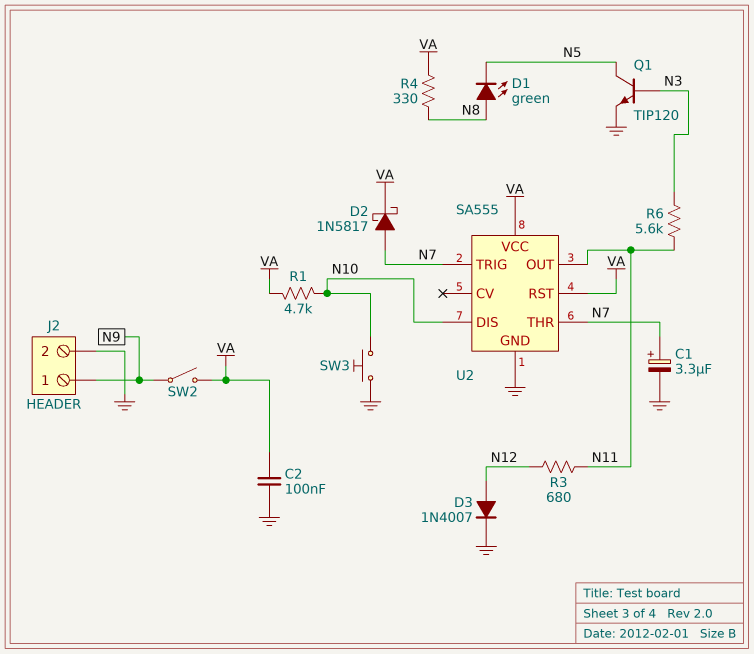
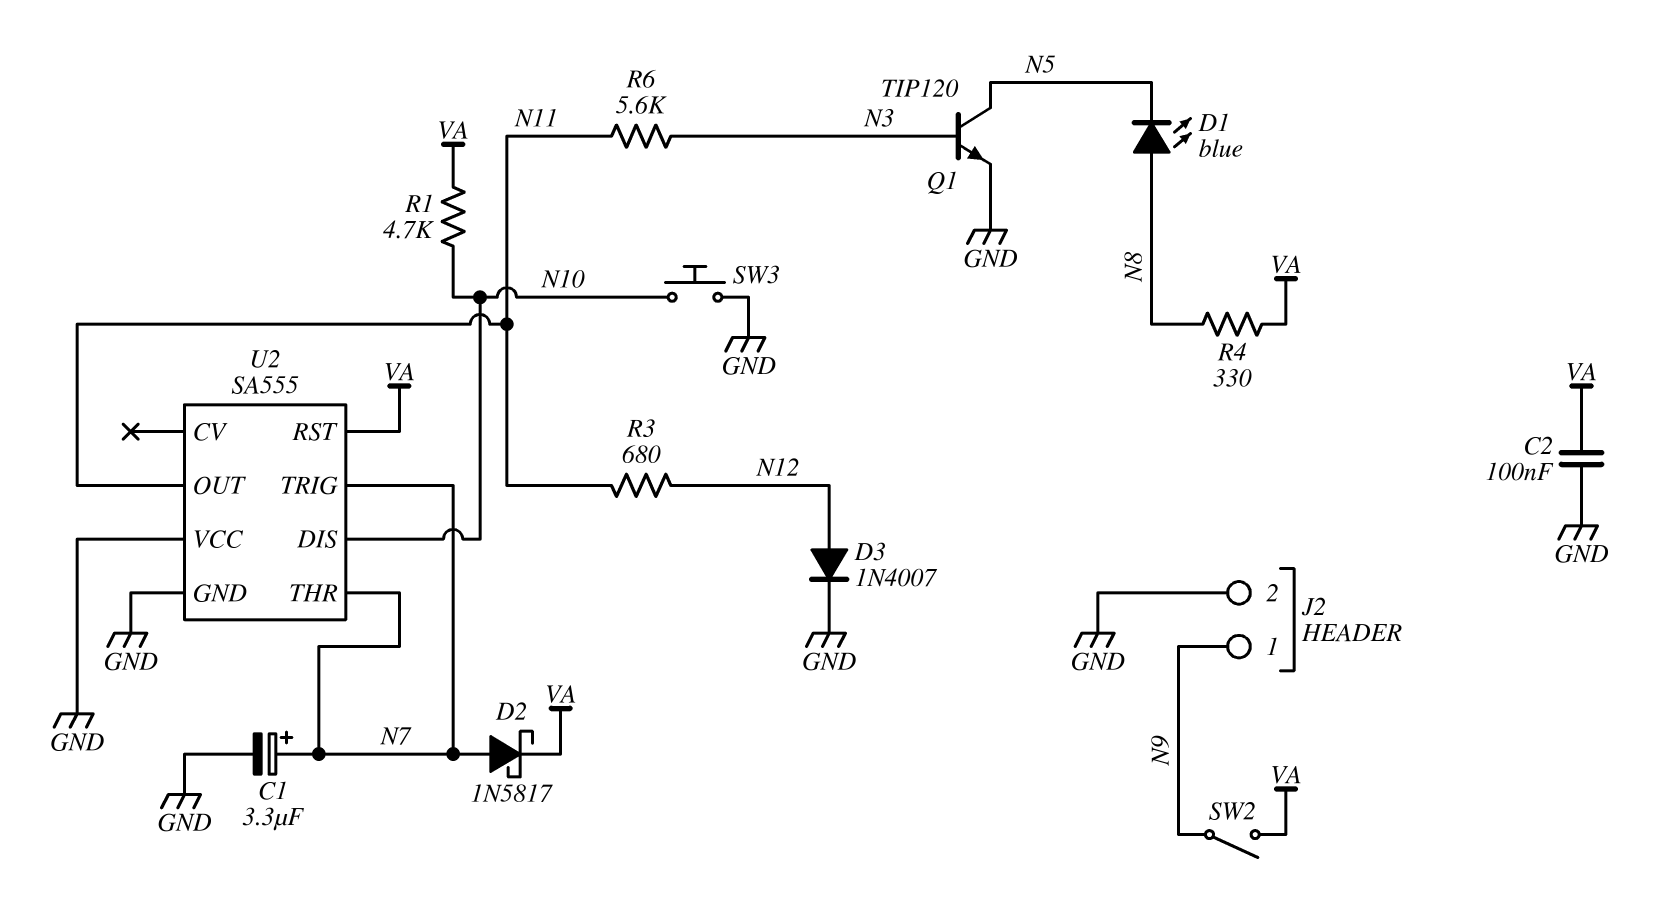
D1: LED green (A N8, K N5) -> LED blue (A N8, K N5)
U2 pin VCC: VA -> GND

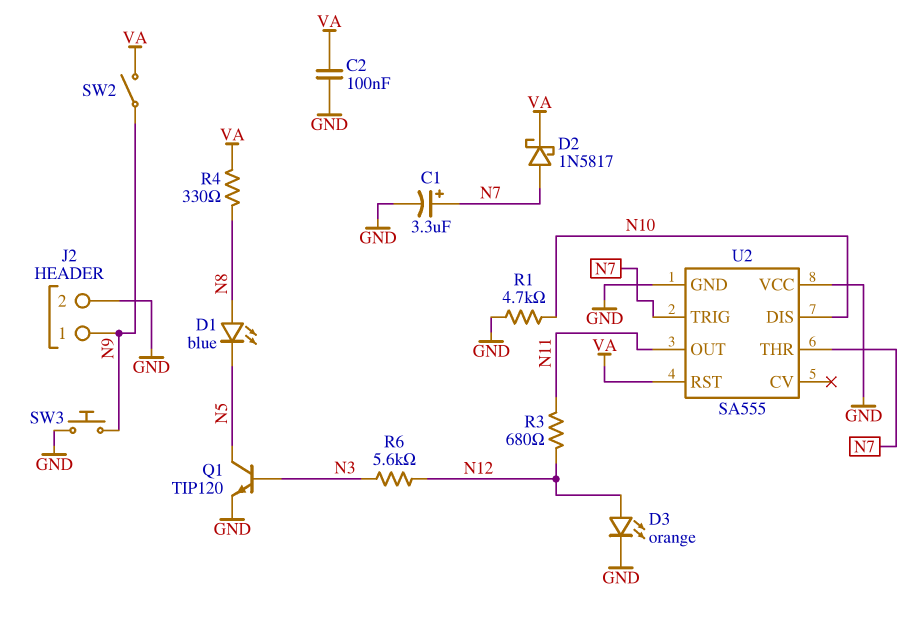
D3: diode 1N4007 (A N12, K GND) -> LED orange (A N12, K GND)
R1: 4.7k (N10, VA) -> 4.7k (GND, N10)
R6: 5.6k (N3, N11) -> 5.6k (N3, N12)
SW3: button (GND, N10) -> button (GND, N9)

